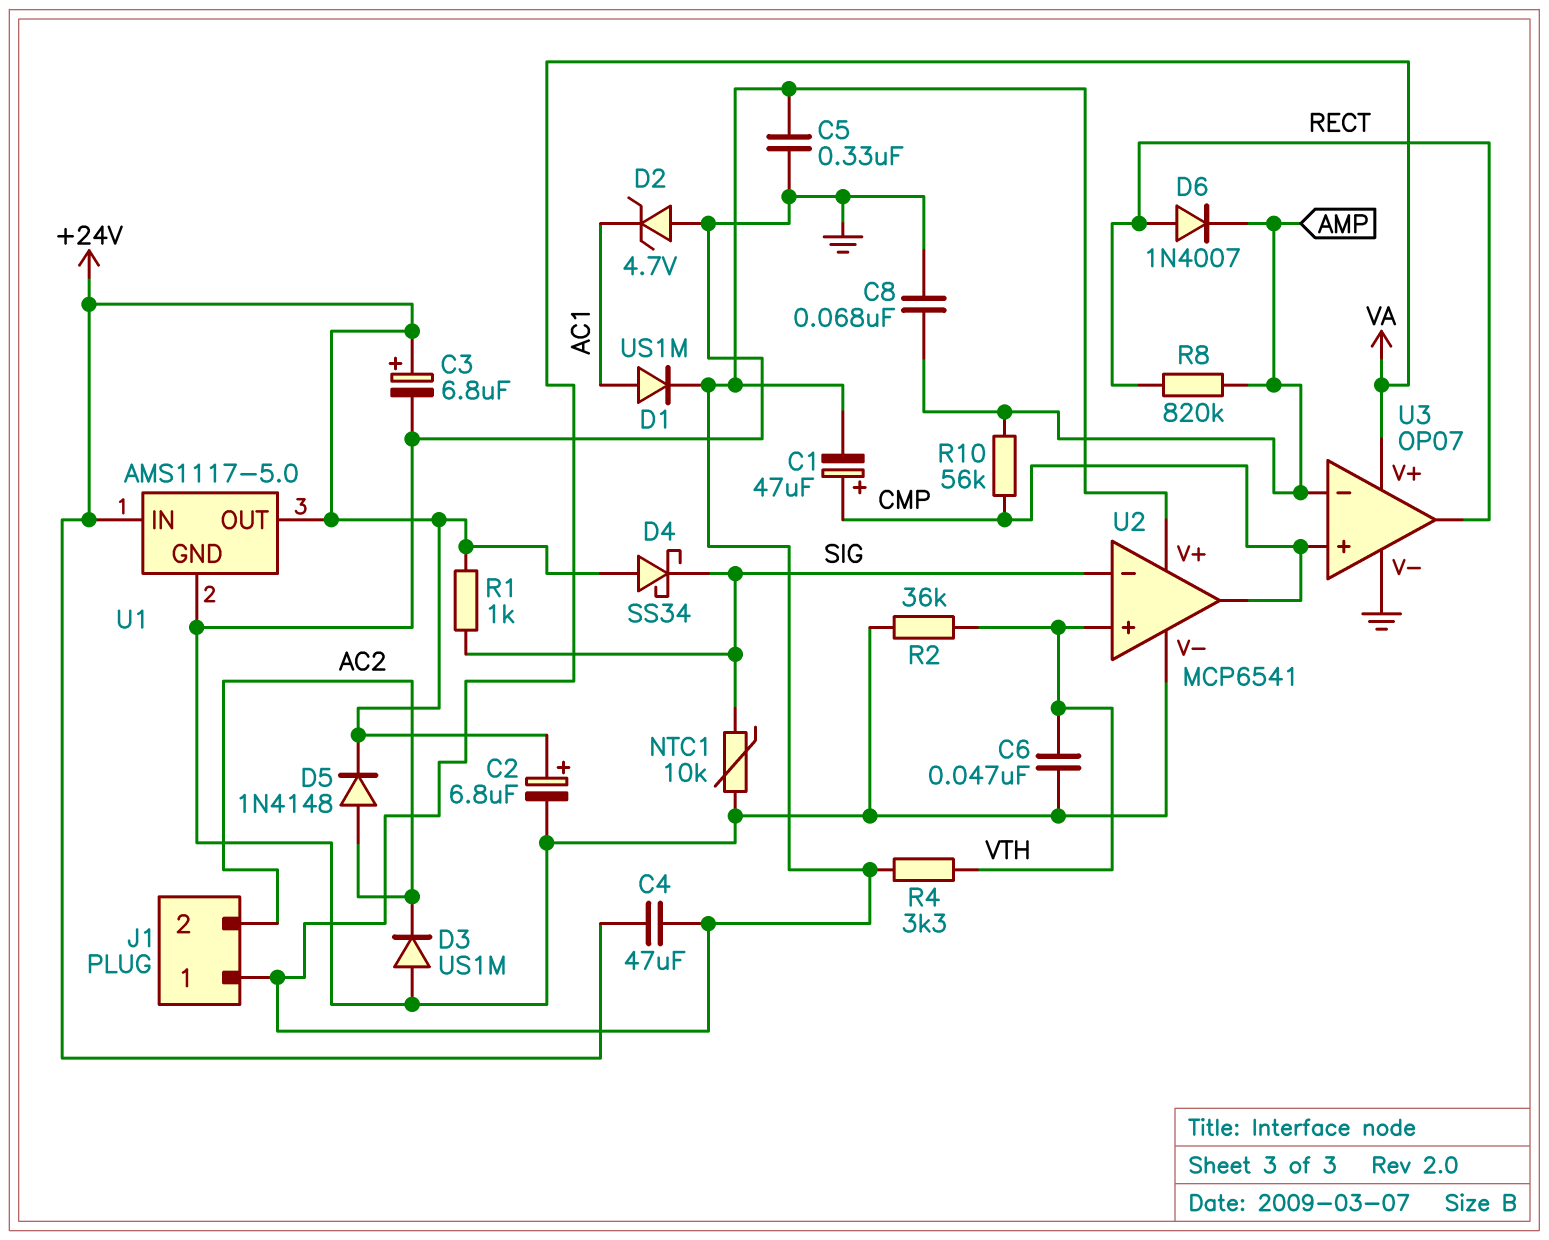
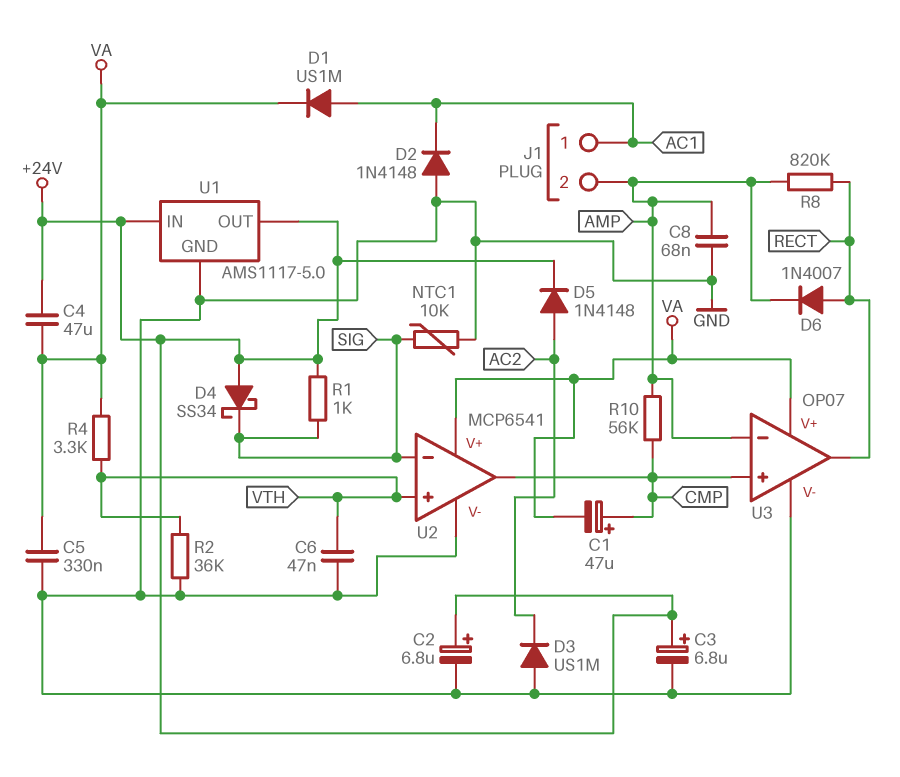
D2: zener 4.7V (A GND, K AC1) -> diode 1N4148 (A GND, K AC1)
J1 pin 1: VA -> AC1
J1 pin 2: AC2 -> AMP

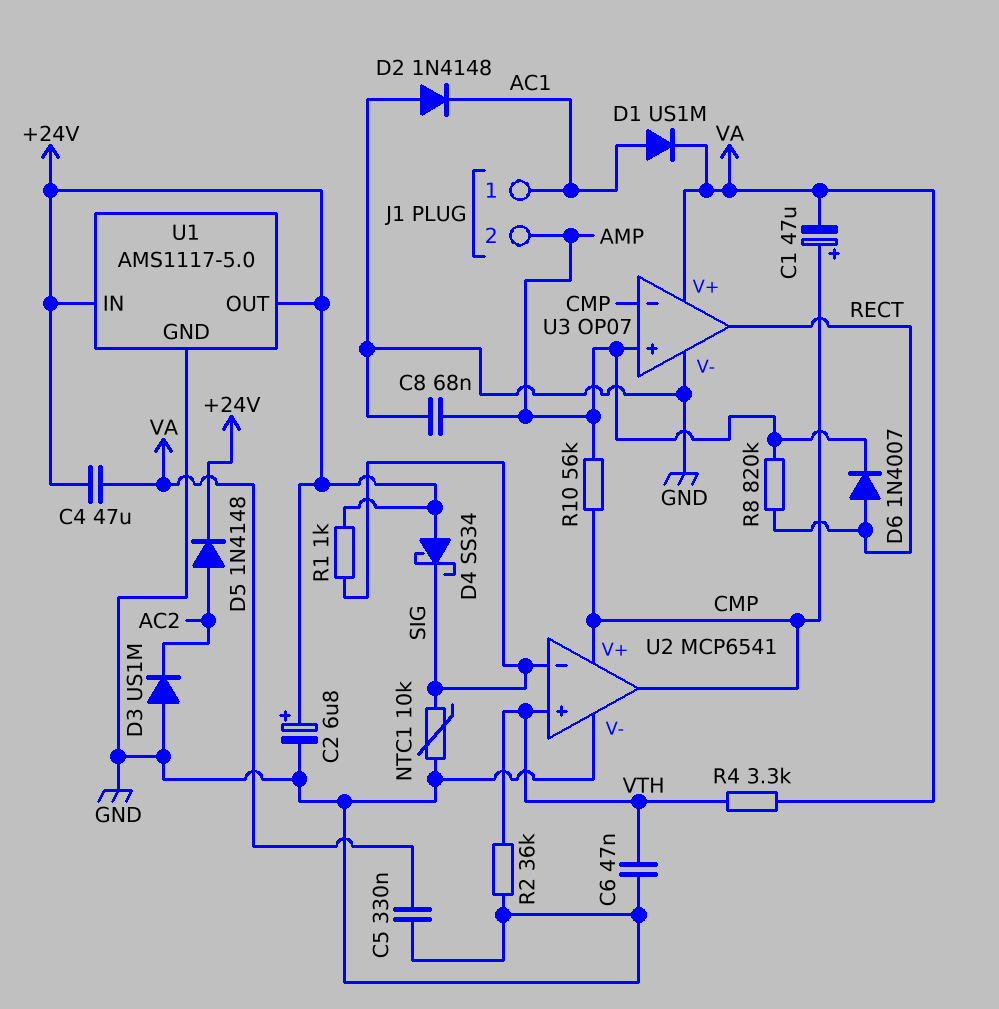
C3: 6.8uF (plus +24V, minus GND) -> none
U2 pin V+: VA -> CMP
U3 pin in+: CMP -> AMP
U3 pin in-: AMP -> CMP

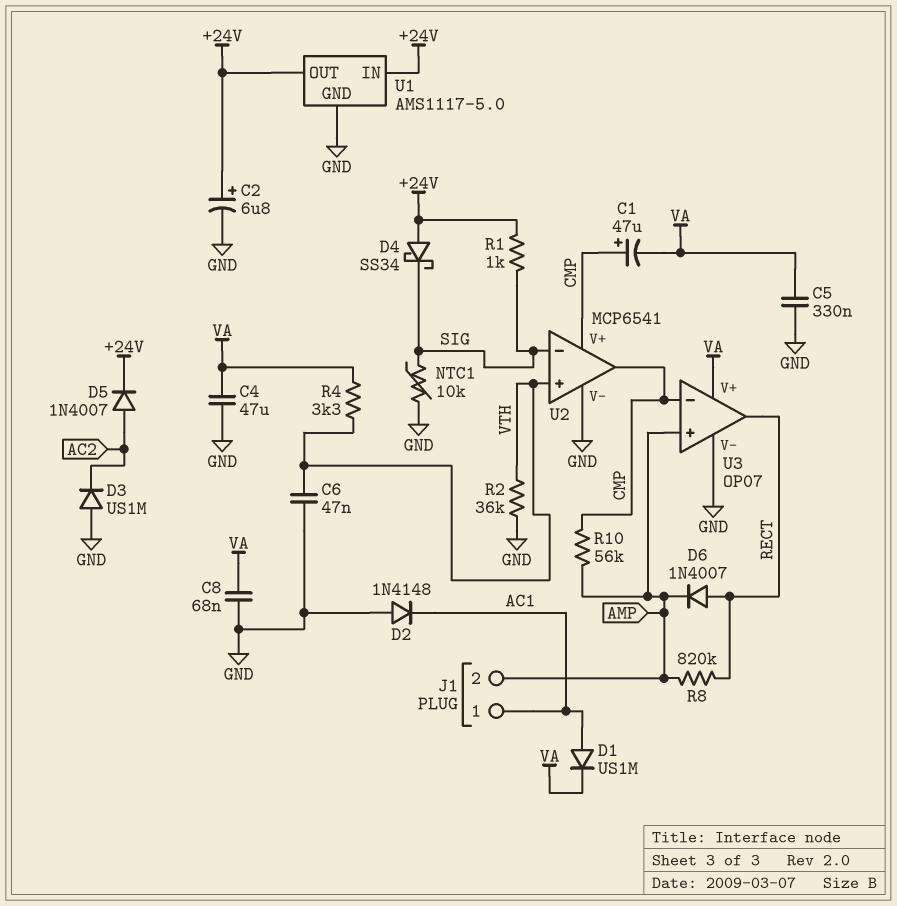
C4: 47uF (+24V, VA) -> 47uF (GND, VA)
C8: 68nF (AMP, GND) -> 68nF (GND, VA)
D5: diode 1N4148 (A AC2, K +24V) -> diode 1N4007 (A AC2, K +24V)

